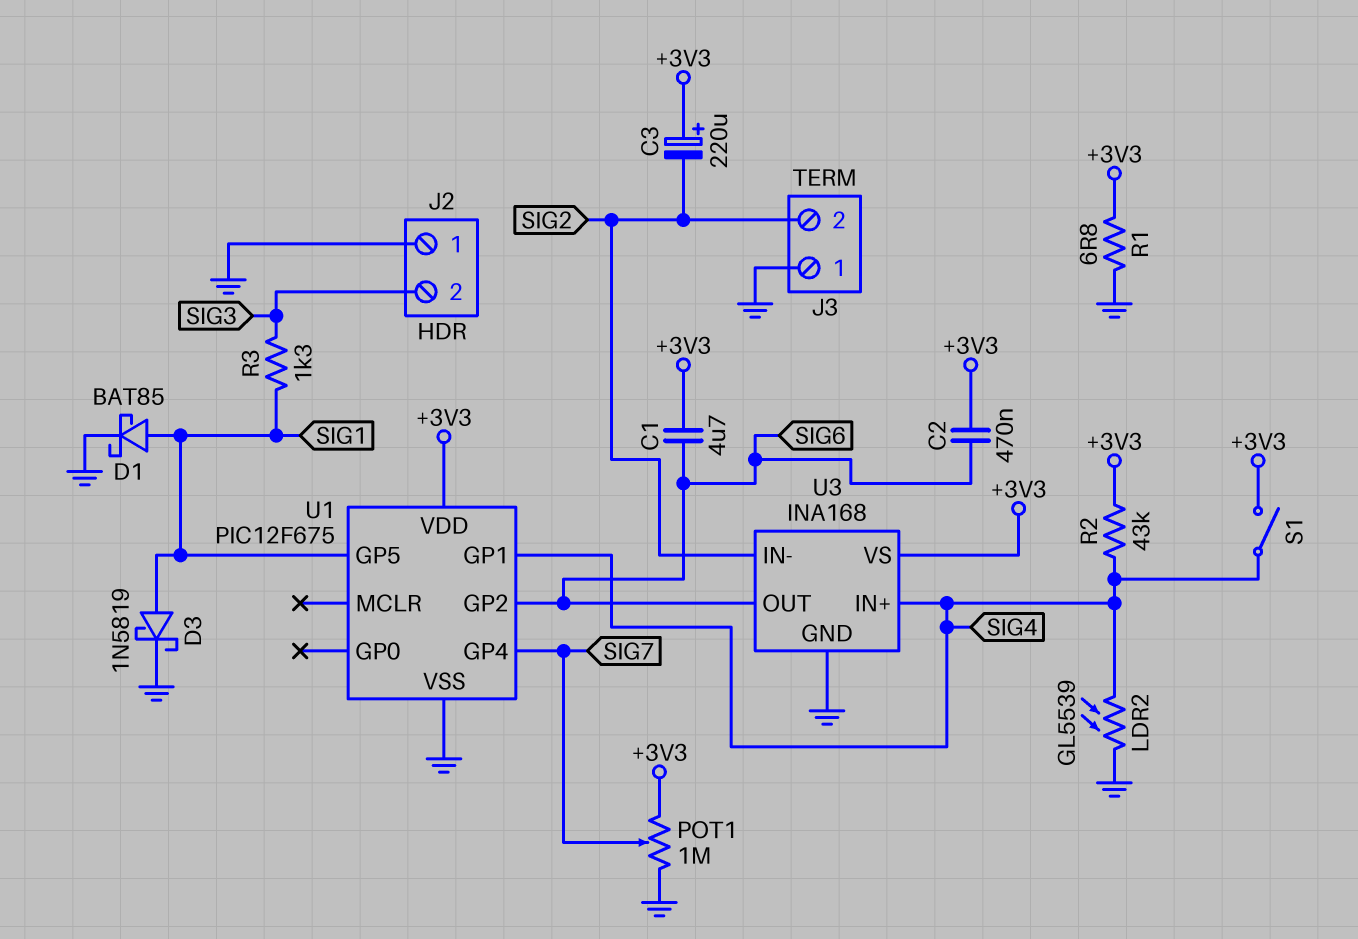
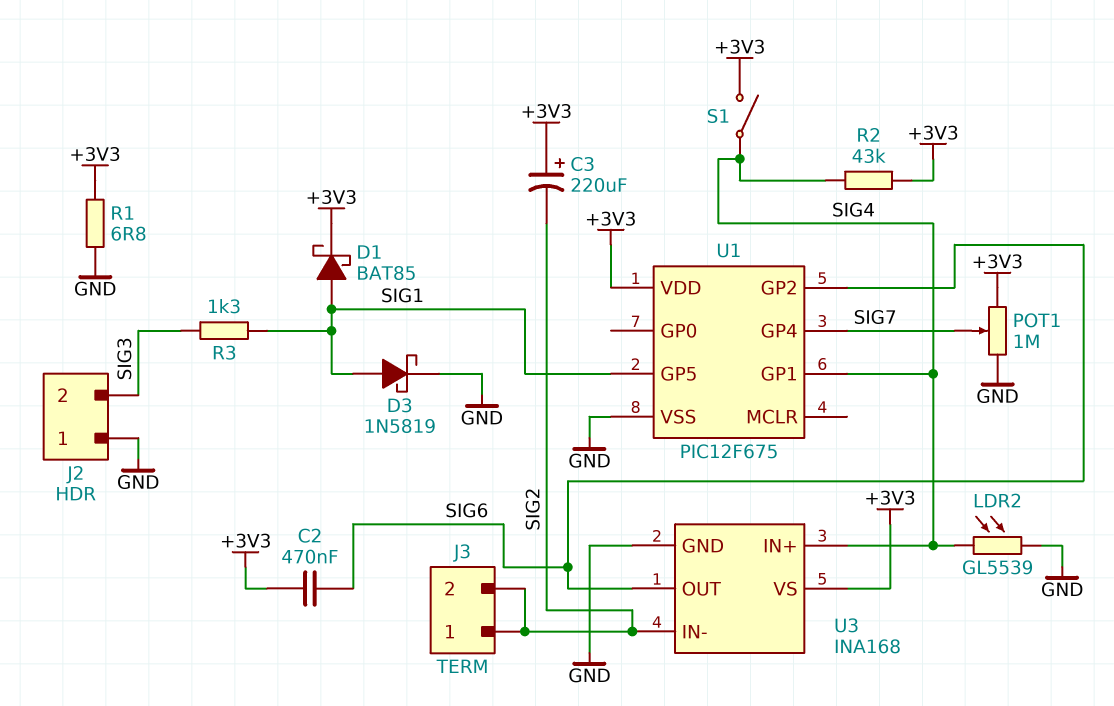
C1: 4.7uF (+3V3, SIG6) -> none
D1: schottky BAT85 (A SIG1, K GND) -> schottky BAT85 (A SIG1, K +3V3)
J3 pin 1: GND -> SIG2

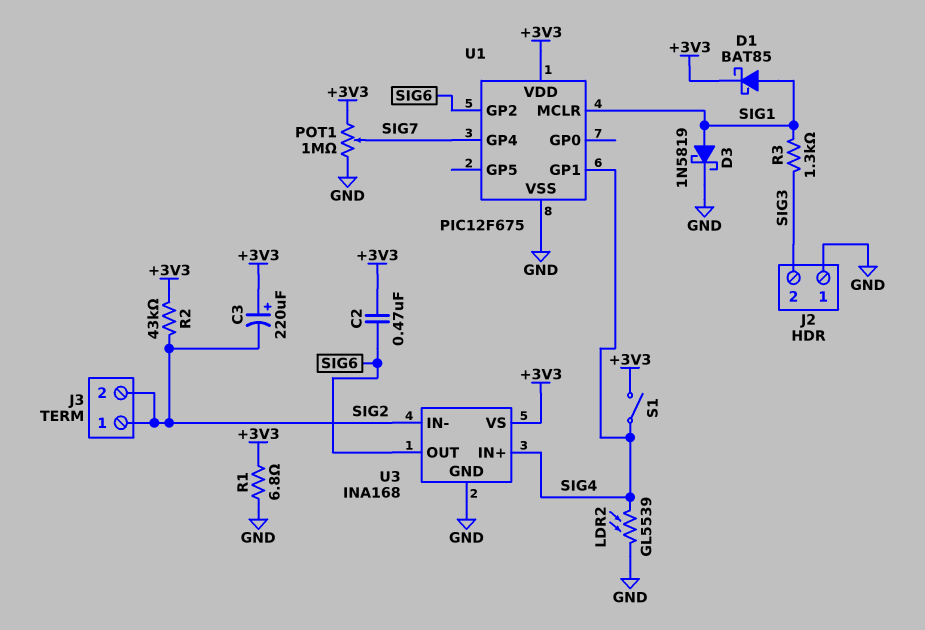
R2: 43k (+3V3, SIG4) -> 43k (+3V3, SIG2)
U1 pin GP5: SIG1 -> none
U1 pin MCLR: none -> SIG1

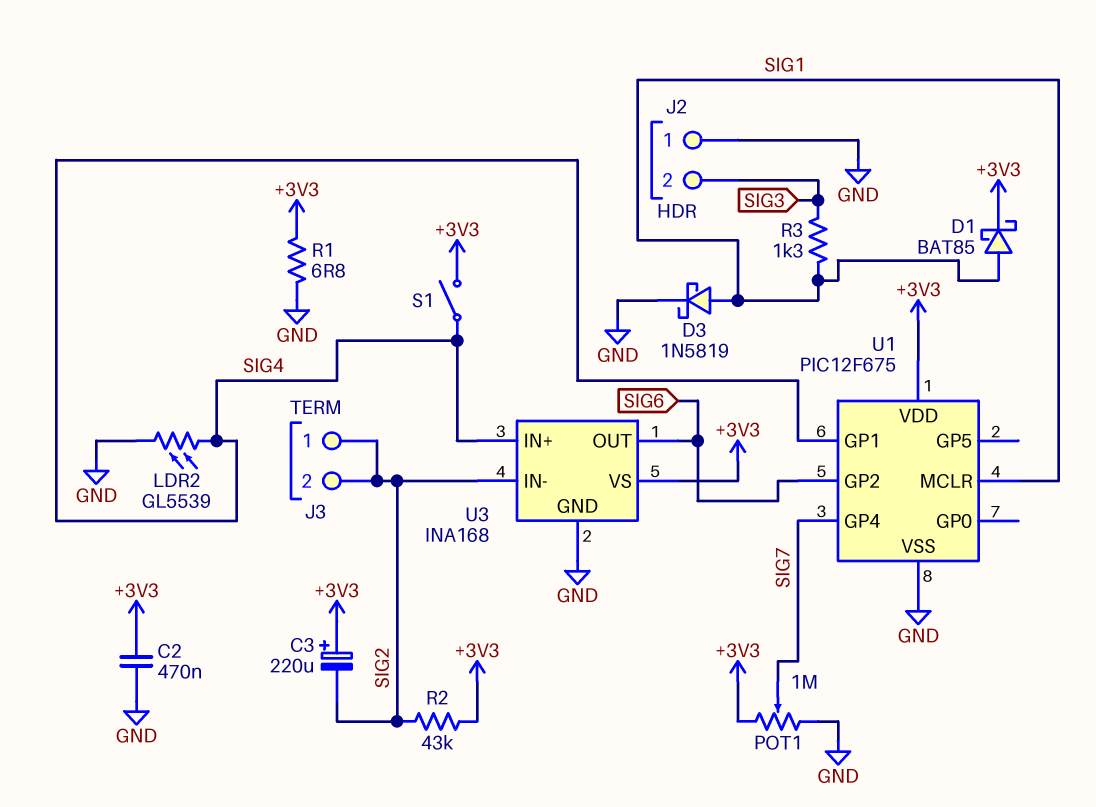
C2: 470nF (+3V3, SIG6) -> 470nF (+3V3, GND)

